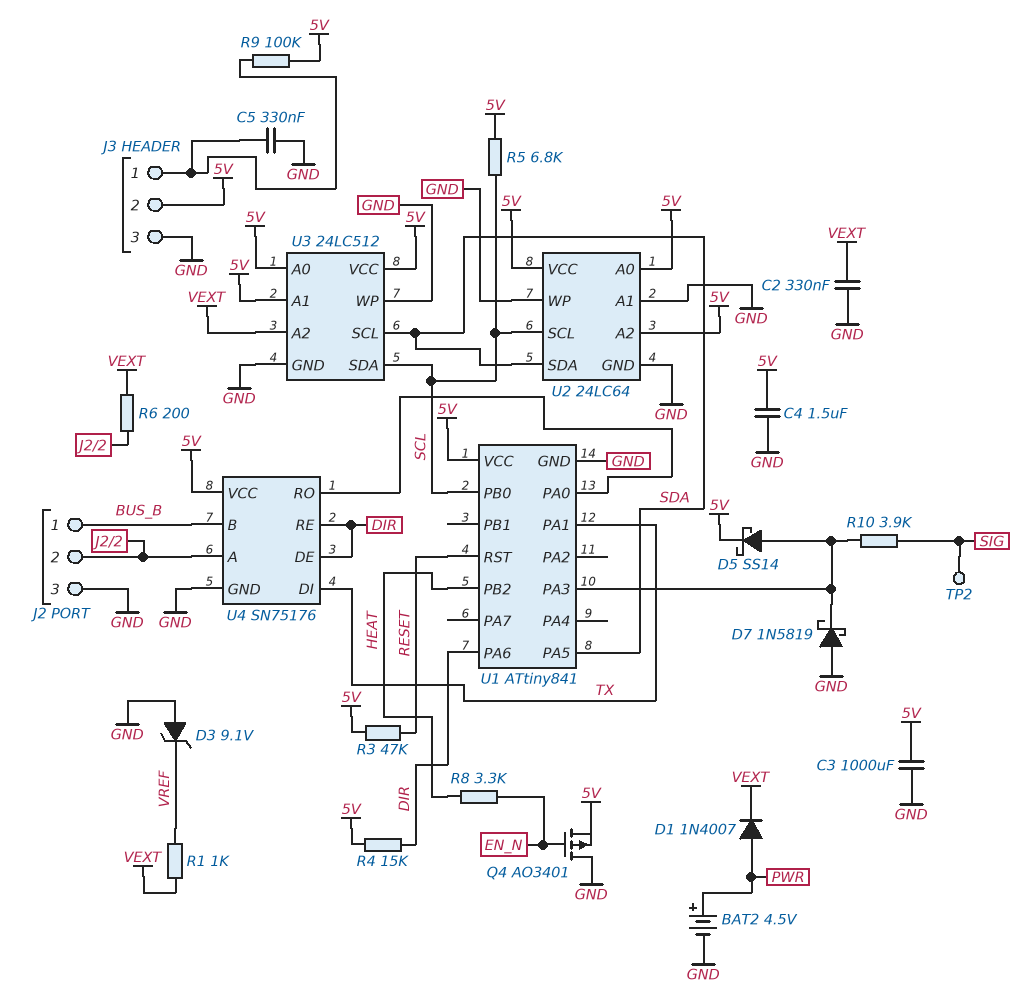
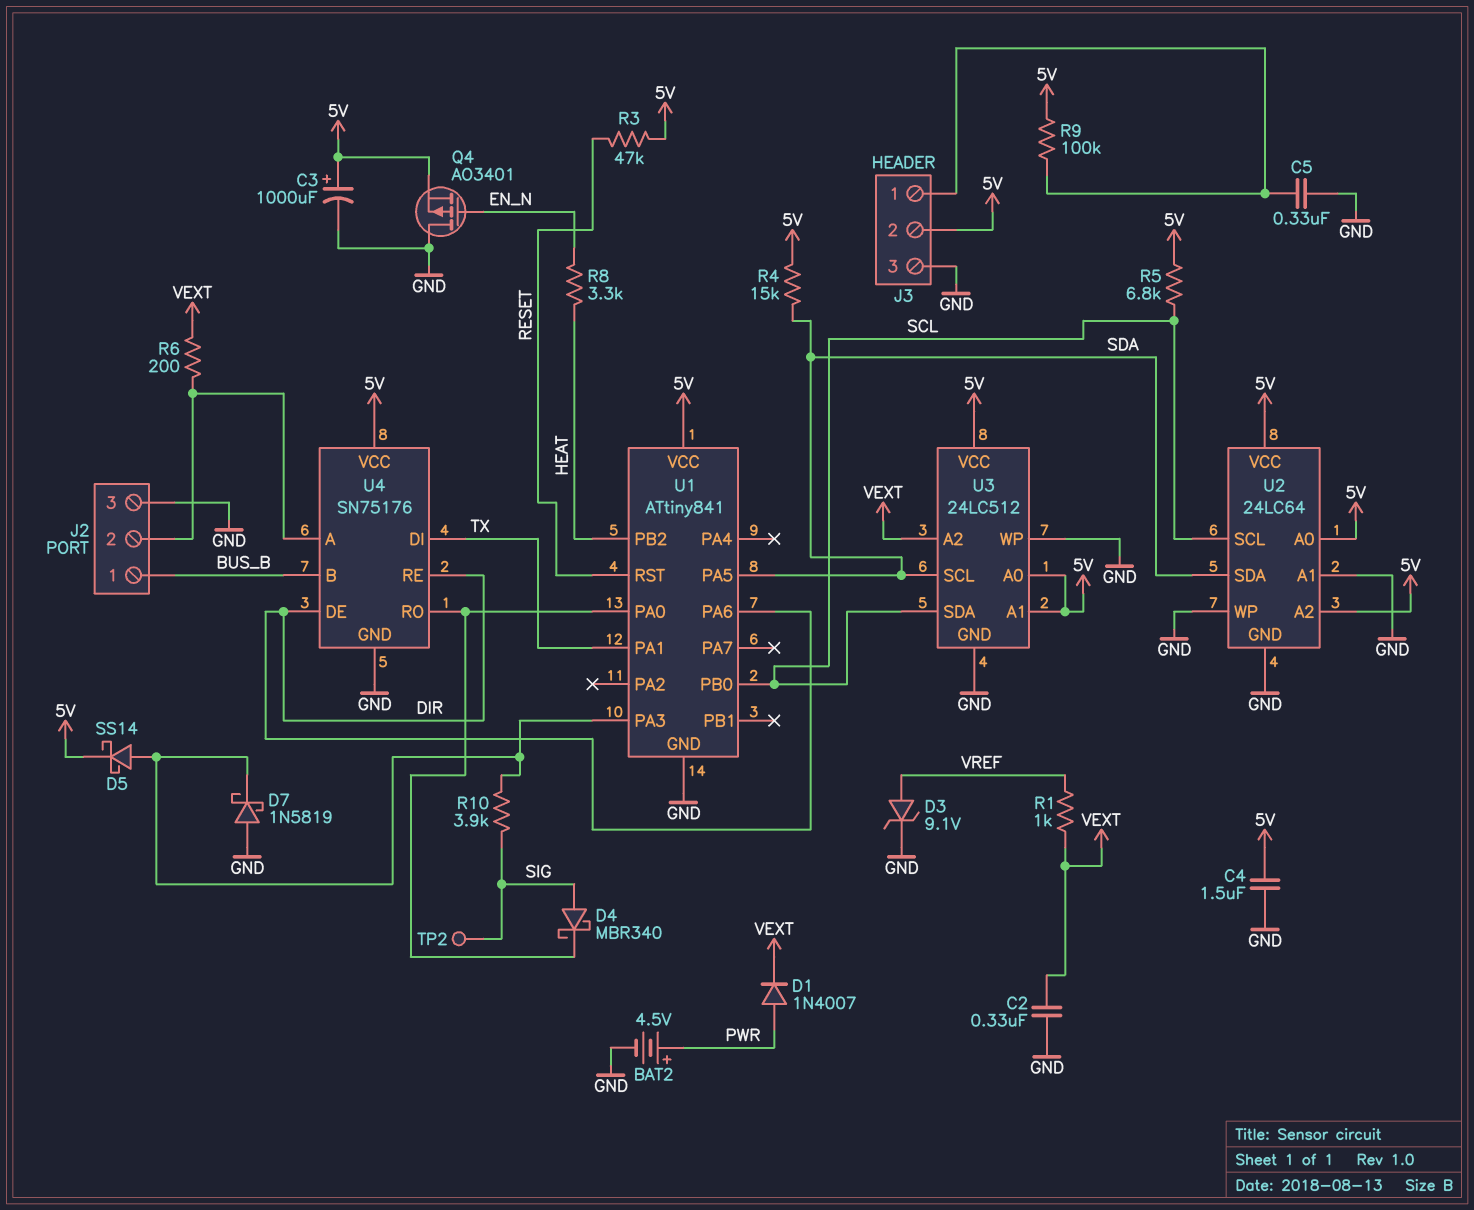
C3: 1000uF (5V, GND) -> 1000uF (plus 5V, minus GND)
D3: zener 9.1V (A GND, K VREF) -> zener 9.1V (A VREF, K GND)
D4: none -> schottky MBR340 (A SIG, K U1/PA0)
R4: 15k (5V, DIR) -> 15k (5V, SDA)

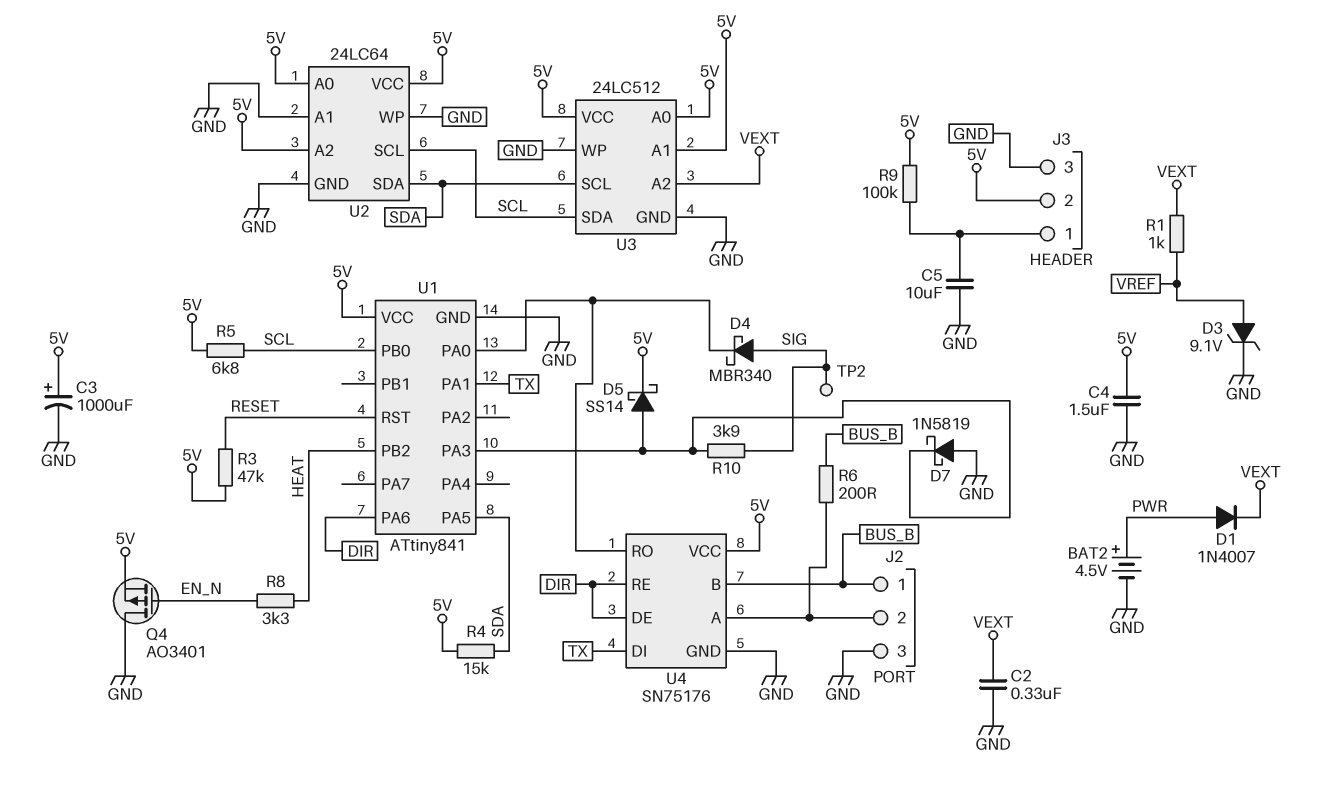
C5: 330nF (GND, J3/1) -> 10uF (GND, J3/1)
R6: 200 (J2/2, VEXT) -> 200 (BUS_B, J2/2)

